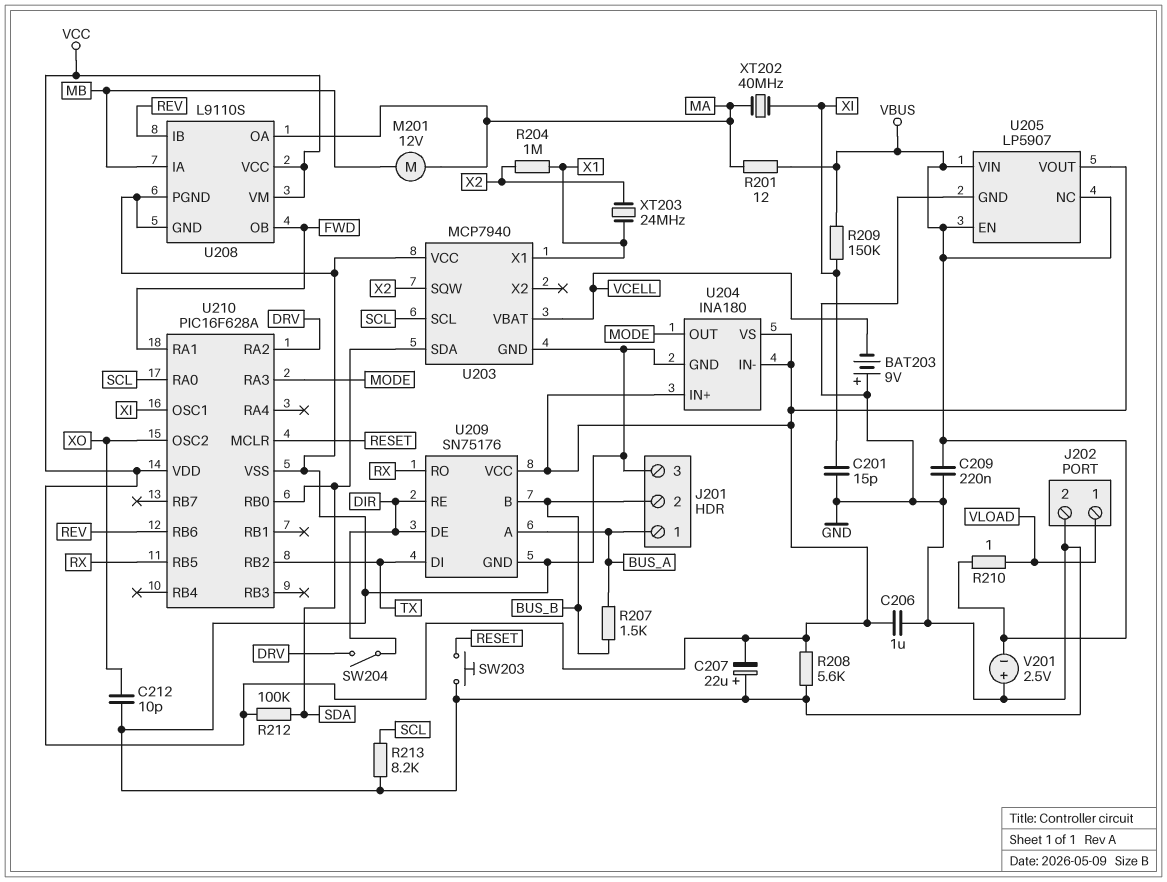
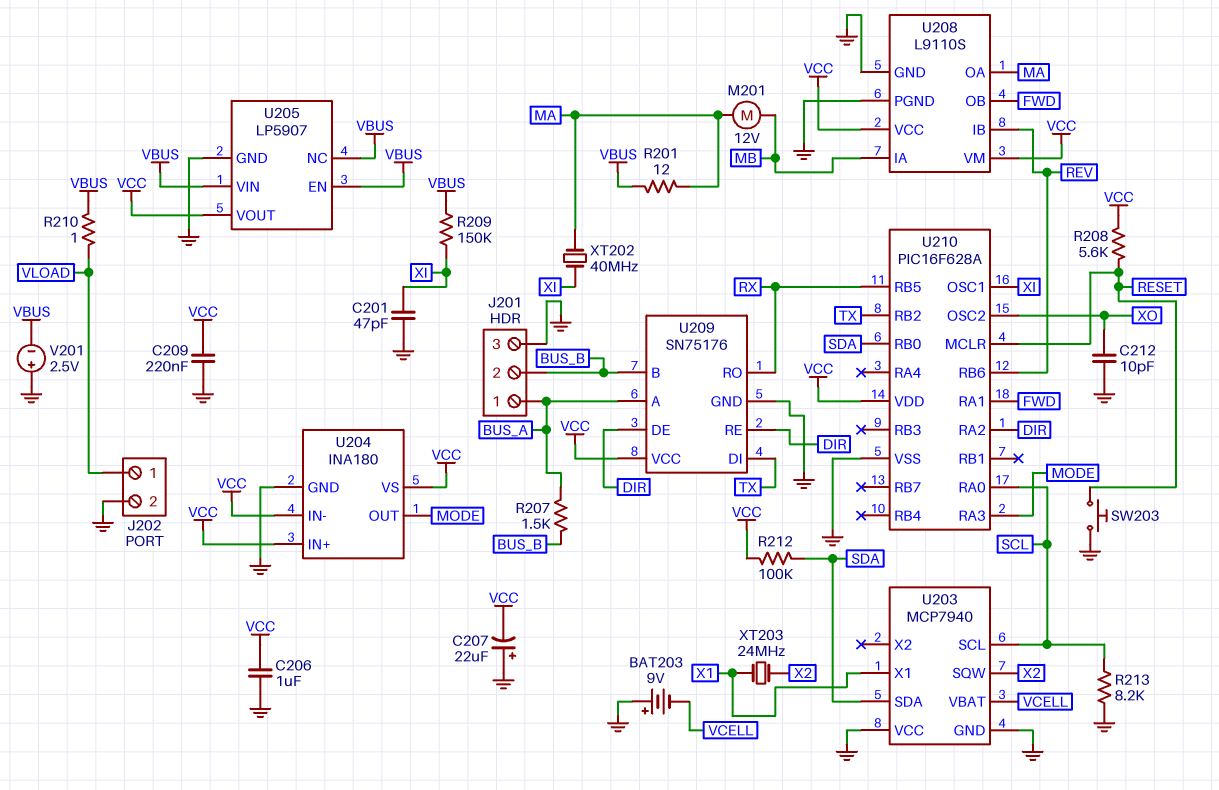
C201: 15pF (GND, XI) -> 47pF (GND, XI)
C209: 220nF (GND, VBUS) -> 220nF (GND, VCC)
R204: 1M (X1, X2) -> none
R208: 5.6k (GND, VCC) -> 5.6k (RESET, VCC)
SW204: switch (DIR, DRV) -> none
U210 pin RA2: DRV -> DIR

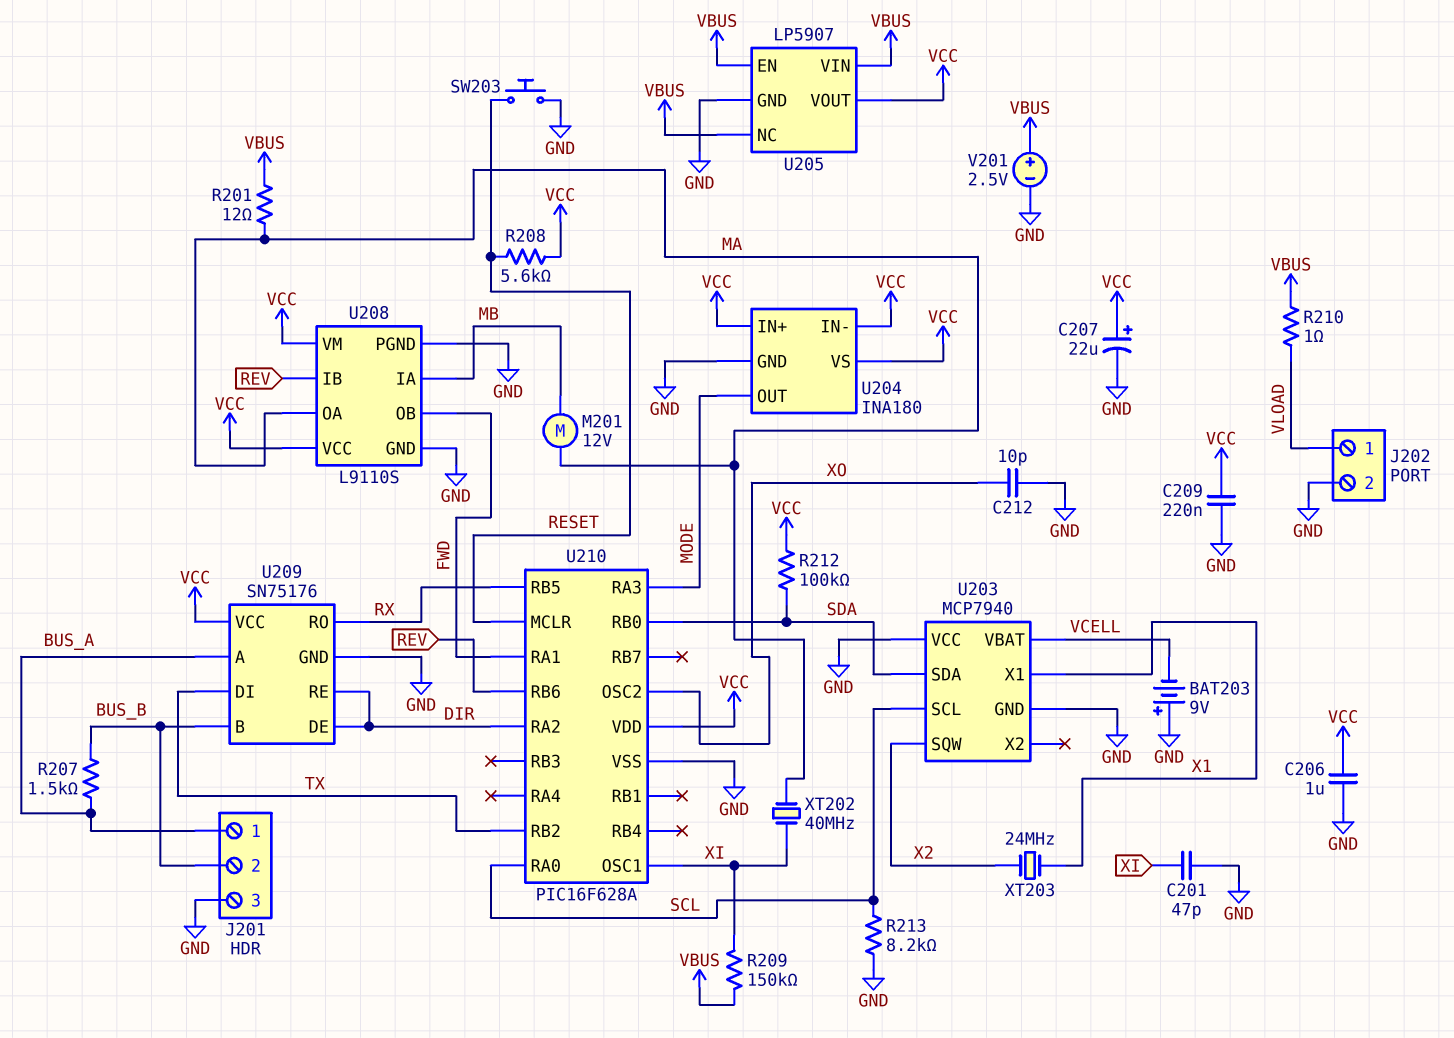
C207: 22uF (plus GND, minus VCC) -> 22uF (plus VCC, minus GND)
V201: 2.5V (plus GND, minus VBUS) -> 2.5V (plus VBUS, minus GND)

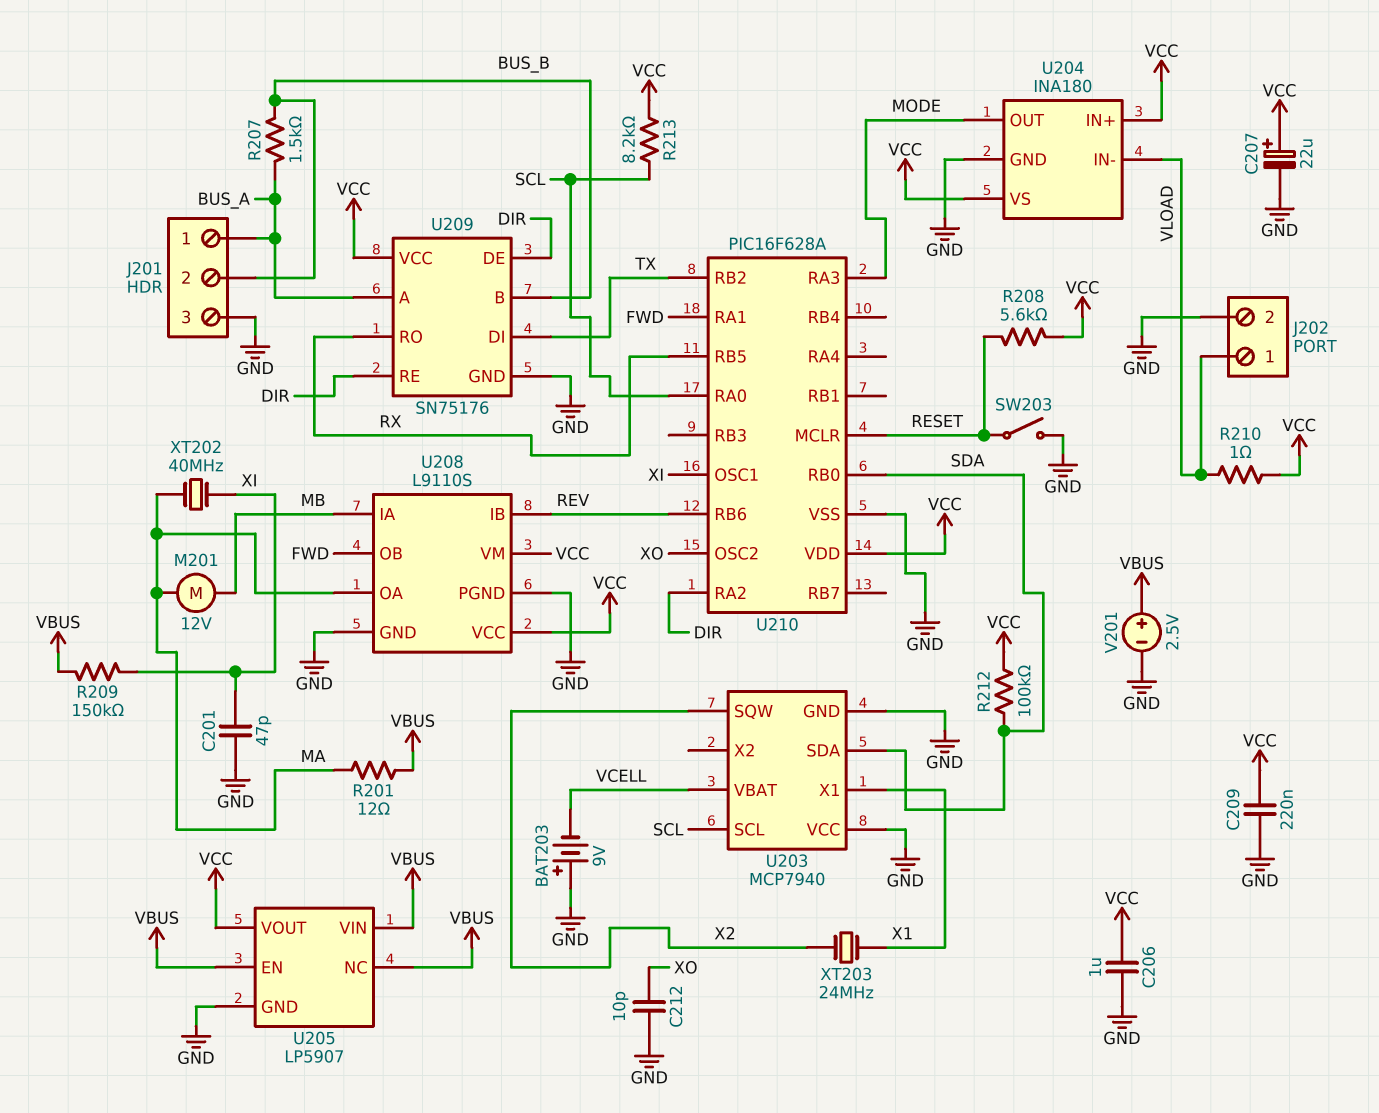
R210: 1 (VBUS, VLOAD) -> 1 (VCC, VLOAD)
R213: 8.2k (GND, SCL) -> 8.2k (SCL, VCC)
SW203: button (GND, RESET) -> switch (GND, RESET)
U204 pin IN-: VCC -> VLOAD

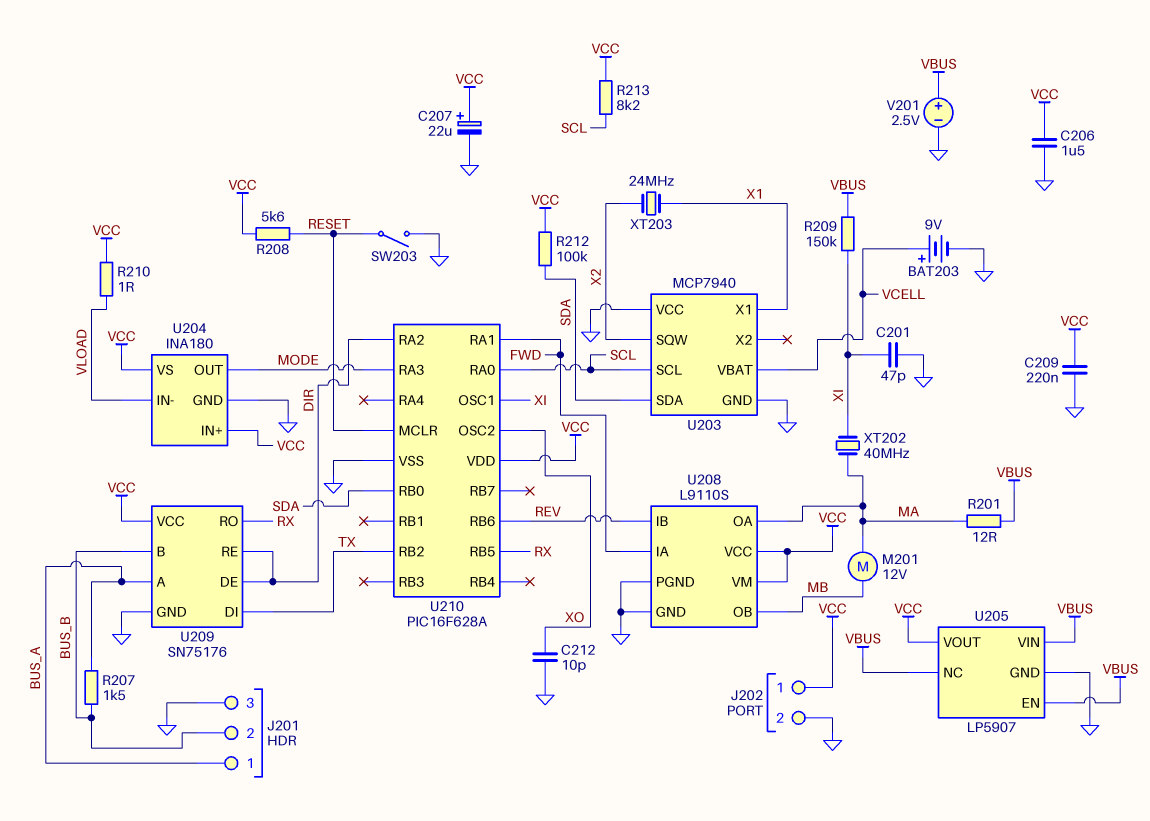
BAT203: 9V (plus GND, minus VCELL) -> 9V (plus VCELL, minus GND)
C206: 1uF (GND, VCC) -> 1.5uF (GND, VCC)
J202 pin 1: VLOAD -> VCC
U208 pin IA: MB -> FWD
U208 pin OB: FWD -> MB

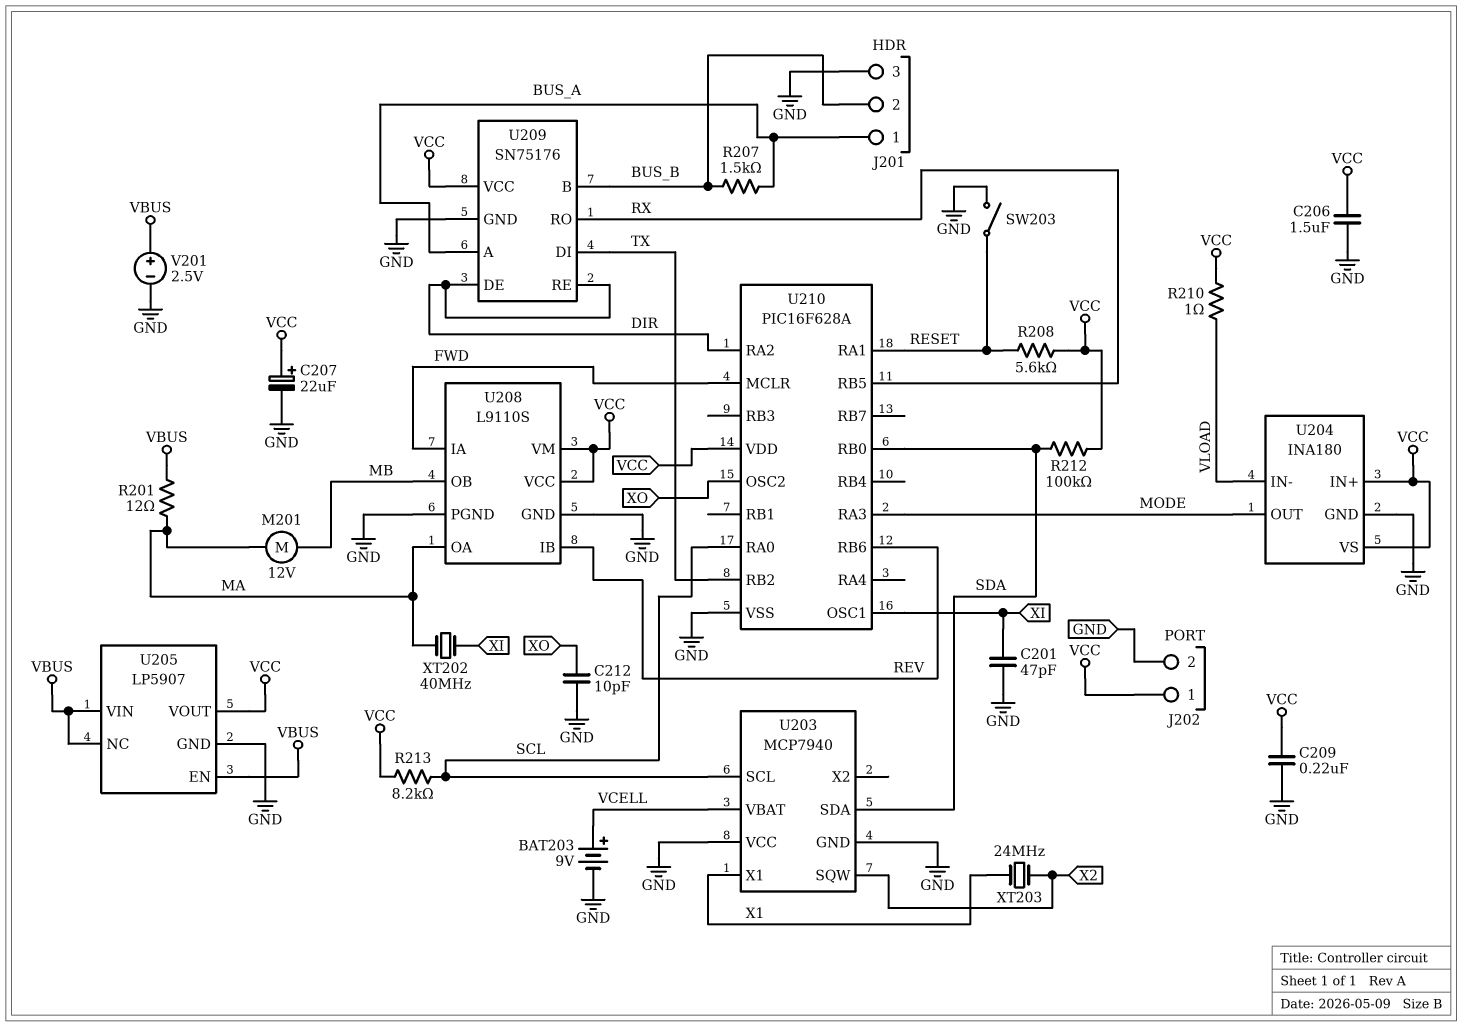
R209: 150k (VBUS, XI) -> none
U210 pin MCLR: RESET -> FWD
U210 pin RA1: FWD -> RESET

